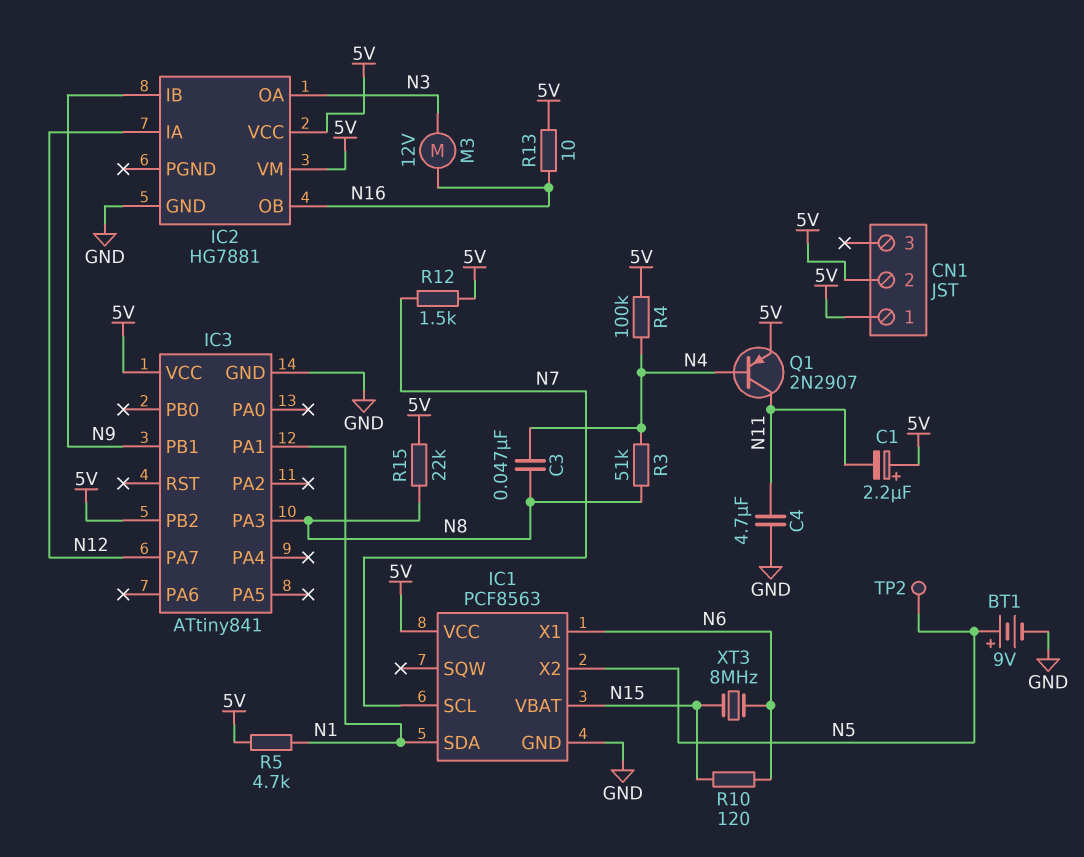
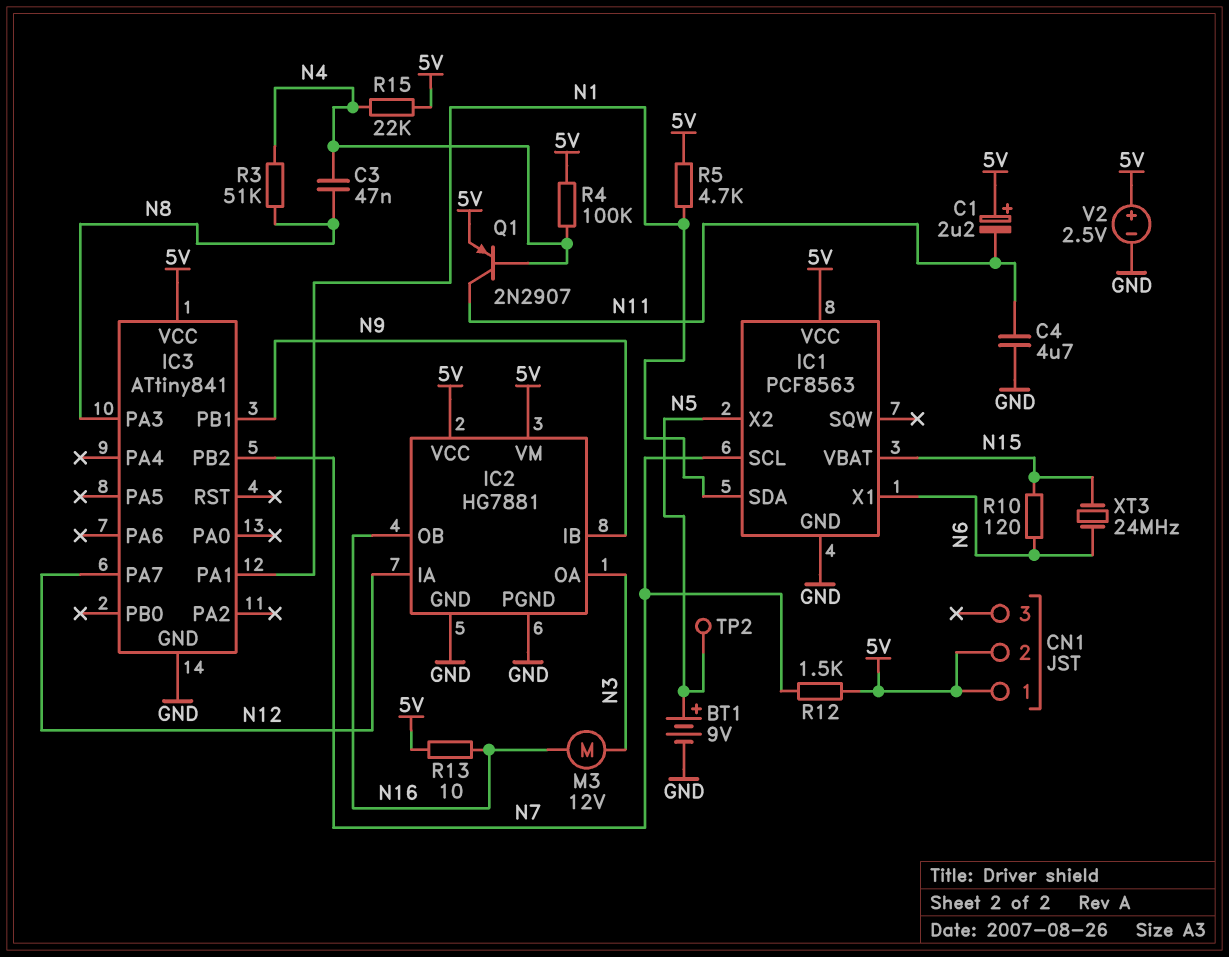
IC2 pin PGND: none -> GND
IC3 pin PB2: 5V -> N7
R15: 22k (5V, N8) -> 22k (5V, N4)
V2: none -> 2.5V (plus 5V, minus GND)
XT3: 8MHz (N6, N15) -> 24MHz (N6, N15)

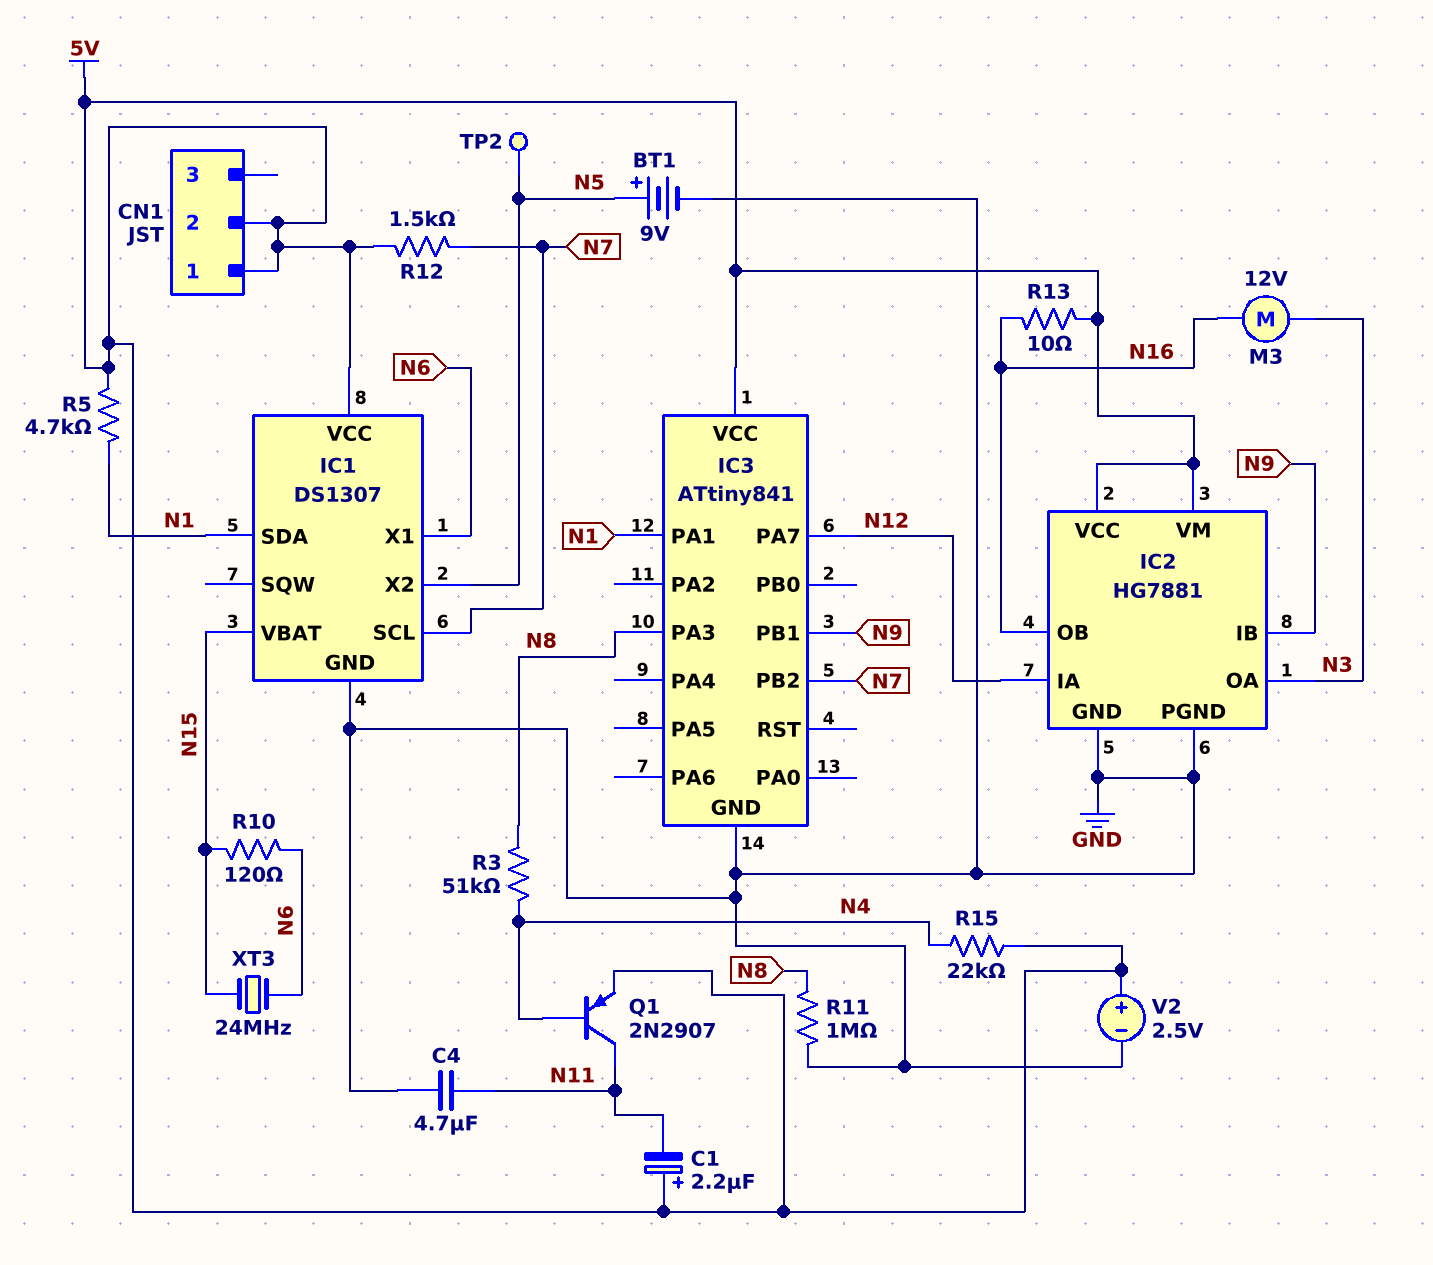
C3: 47nF (N4, N8) -> none
IC1: PCF8563 -> DS1307
R4: 100k (5V, N4) -> none
R11: none -> 1M (GND, N8)

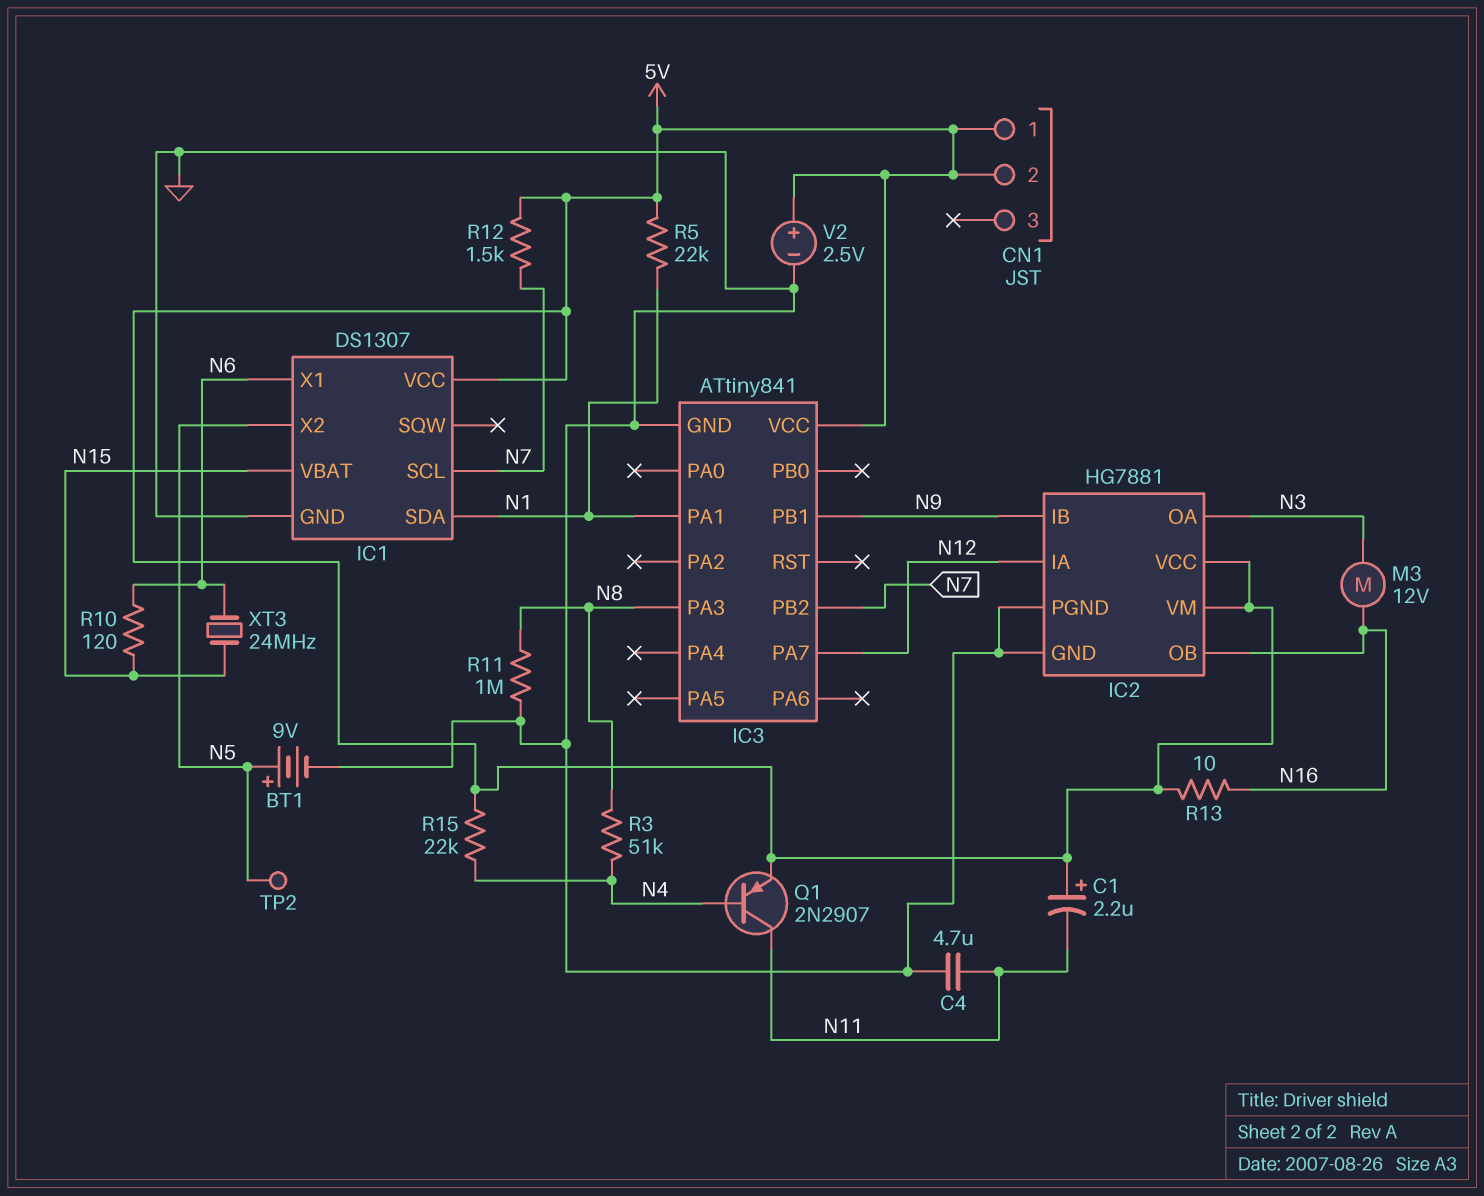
R5: 4.7k (5V, N1) -> 22k (5V, N1)

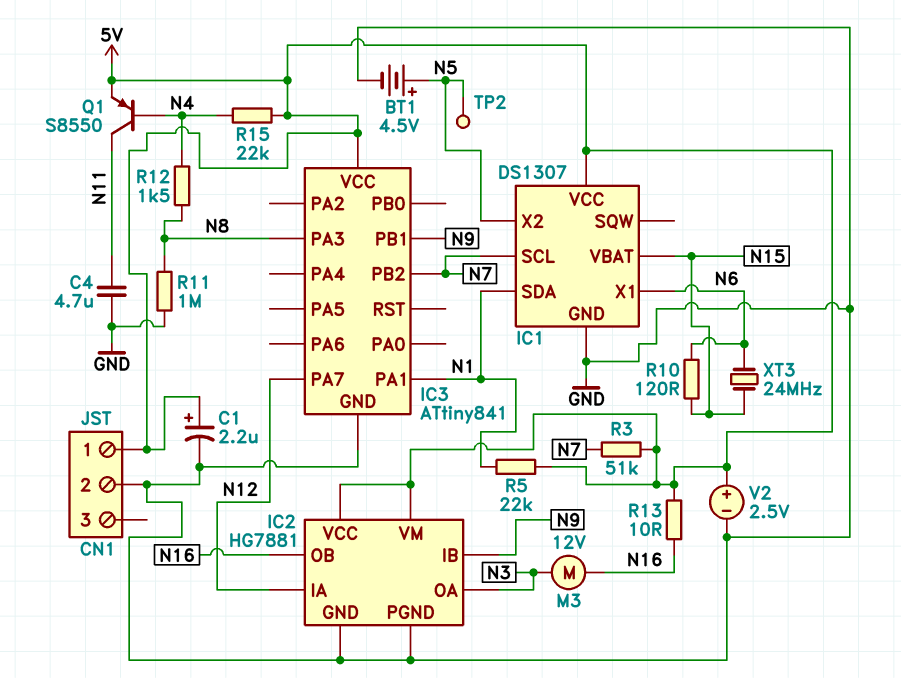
BT1: 9V (plus N5, minus GND) -> 4.5V (plus N5, minus GND)
C1: 2.2uF (plus 5V, minus N11) -> 2.2uF (plus 5V, minus GND)
CN1 pin 2: 5V -> GND
Q1: PNP 2N2907 (B N4, C N11, E 5V) -> PNP S8550 (B N4, C N11, E 5V)
R3: 51k (N4, N8) -> 51k (5V, N7)
R12: 1.5k (5V, N7) -> 1.5k (N4, N8)

